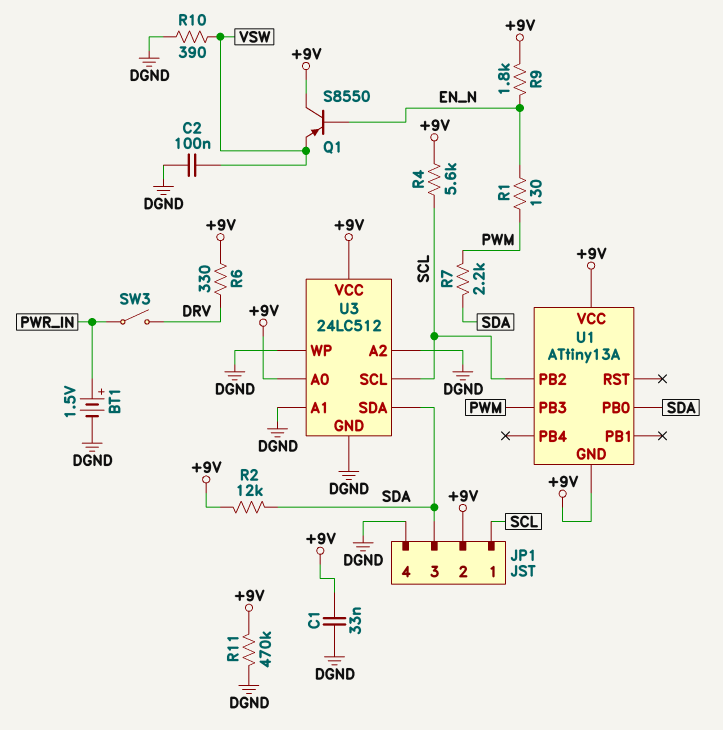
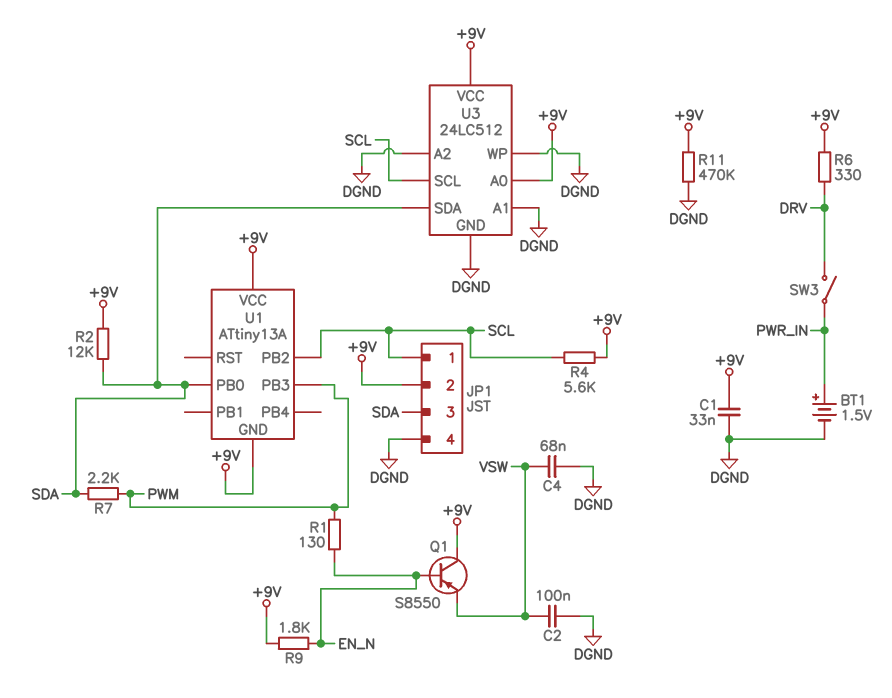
C4: none -> 68nF (DGND, VSW)
R10: 390 (DGND, VSW) -> none

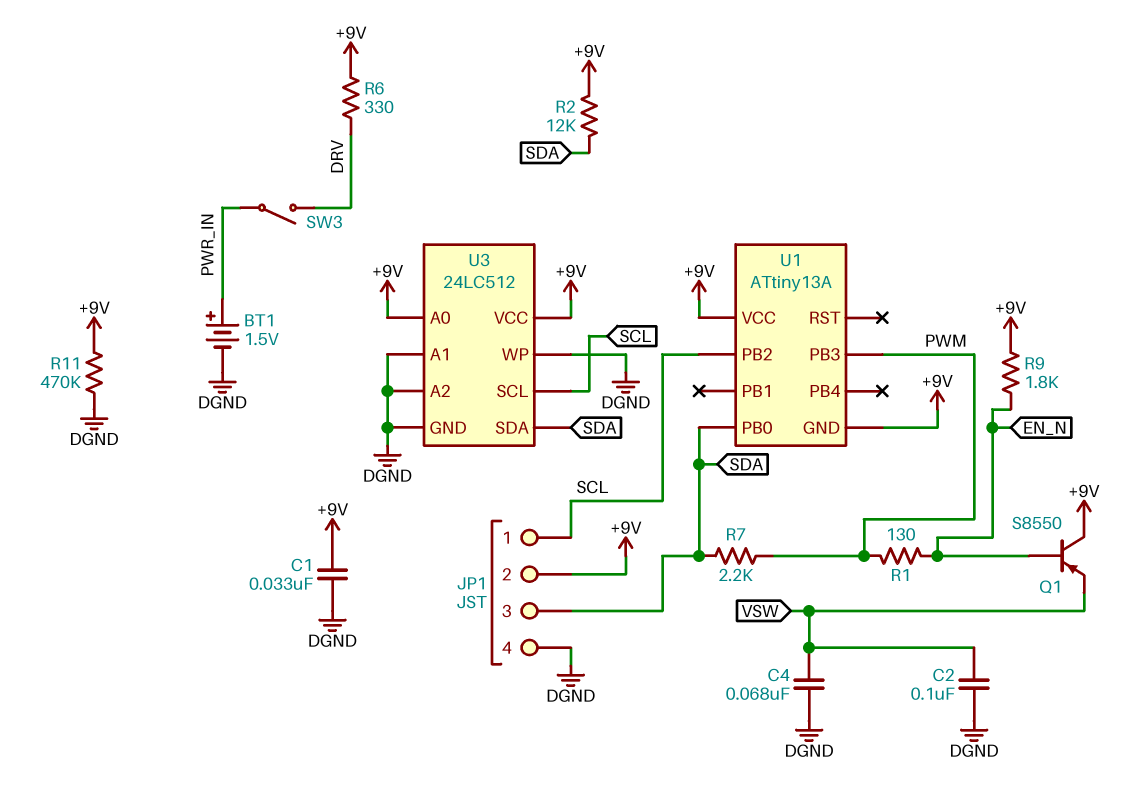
R4: 5.6k (+9V, SCL) -> none

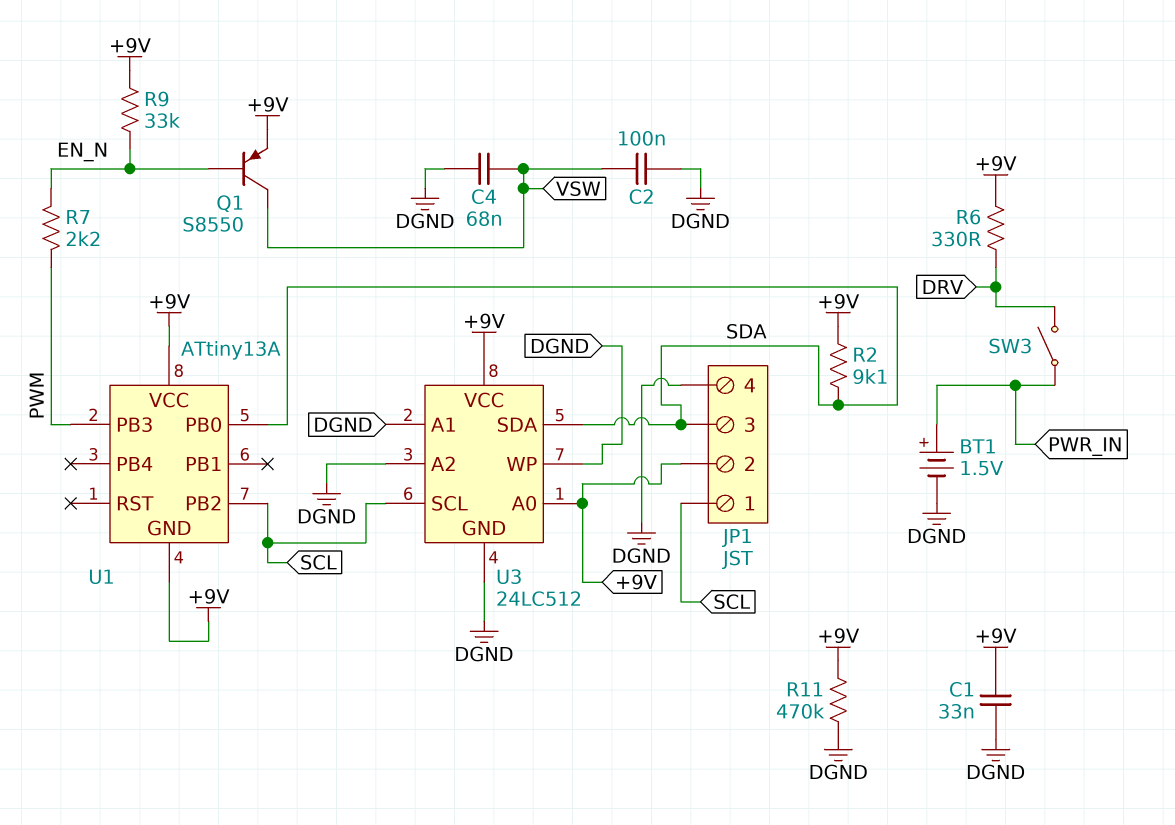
Q1: PNP S8550 (B EN_N, C +9V, E VSW) -> PNP S8550 (B EN_N, C VSW, E +9V)
R1: 130 (EN_N, PWM) -> none
R2: 12k (+9V, SDA) -> 9.1k (+9V, SDA)
R7: 2.2k (PWM, SDA) -> 2.2k (EN_N, PWM)
R9: 1.8k (+9V, EN_N) -> 33k (+9V, EN_N)

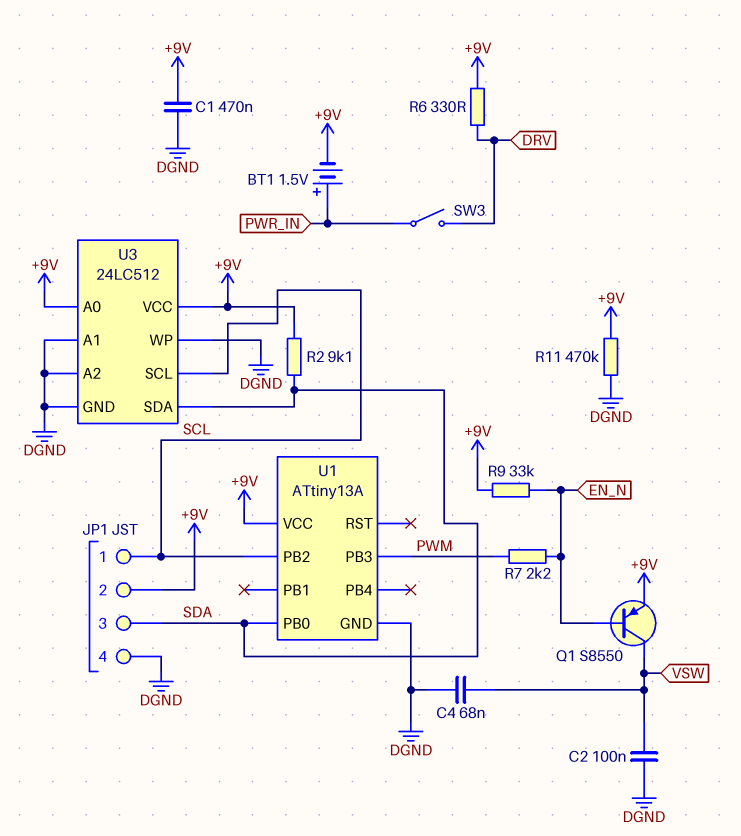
BT1: 1.5V (plus PWR_IN, minus DGND) -> 1.5V (plus PWR_IN, minus +9V)
C1: 33nF (+9V, DGND) -> 470nF (+9V, DGND)
U1 pin GND: +9V -> DGND

